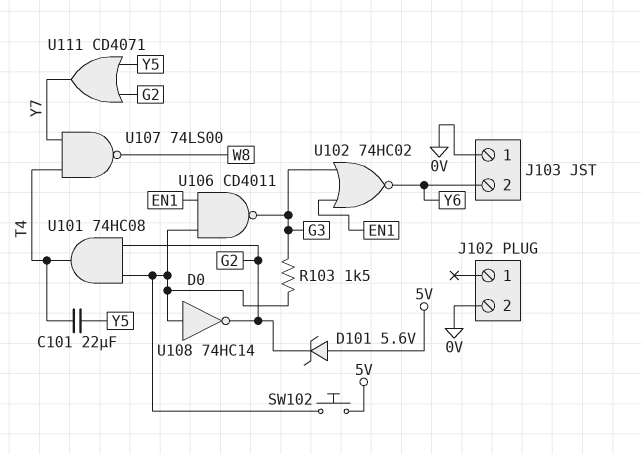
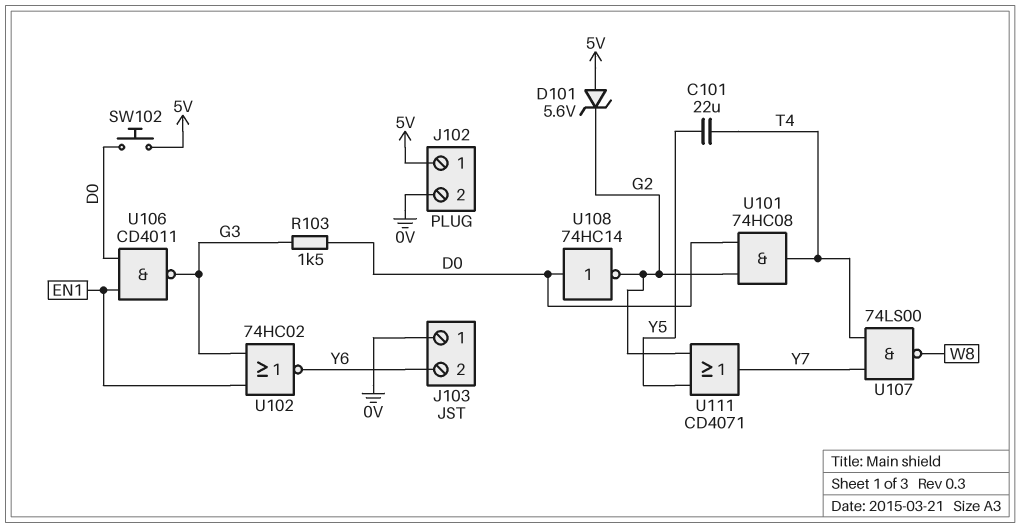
J102 pin 1: none -> 5V

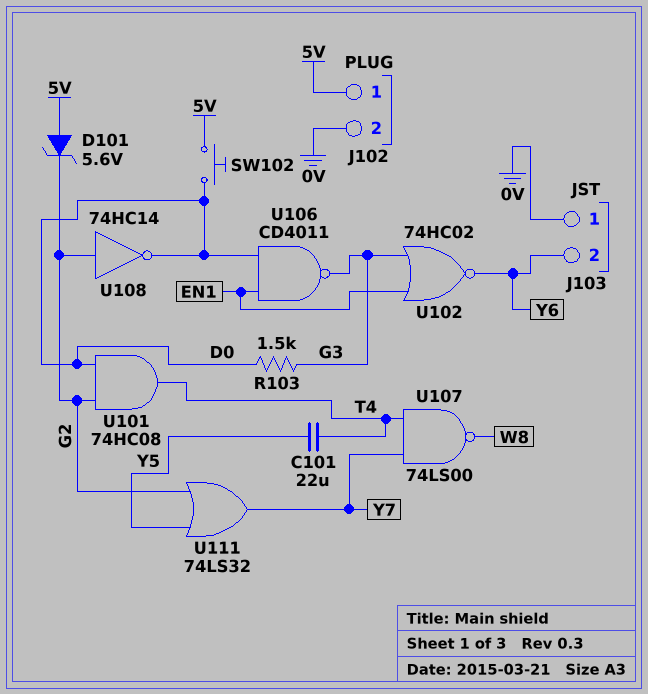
U108: NOT 74HC14 (in D0, out G2) -> NOT 74HC14 (in G2, out D0)
U111: OR CD4071 (in G2, in Y5, out Y7) -> OR 74LS32 (in G2, in Y5, out Y7)

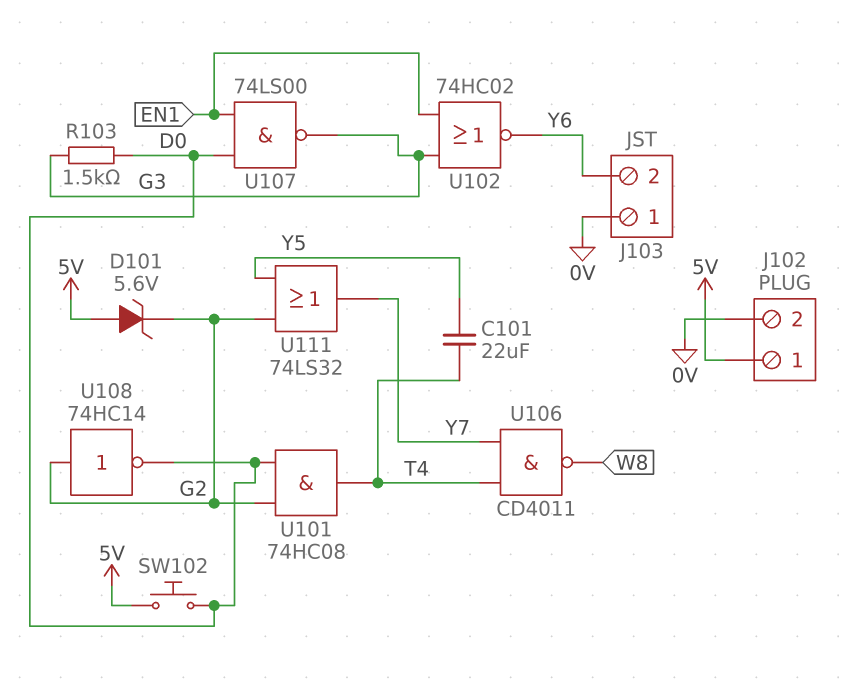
U106: NAND CD4011 (in D0, in EN1, out G3) -> NAND CD4011 (in T4, in Y7, out W8)
U107: NAND 74LS00 (in T4, in Y7, out W8) -> NAND 74LS00 (in D0, in EN1, out G3)

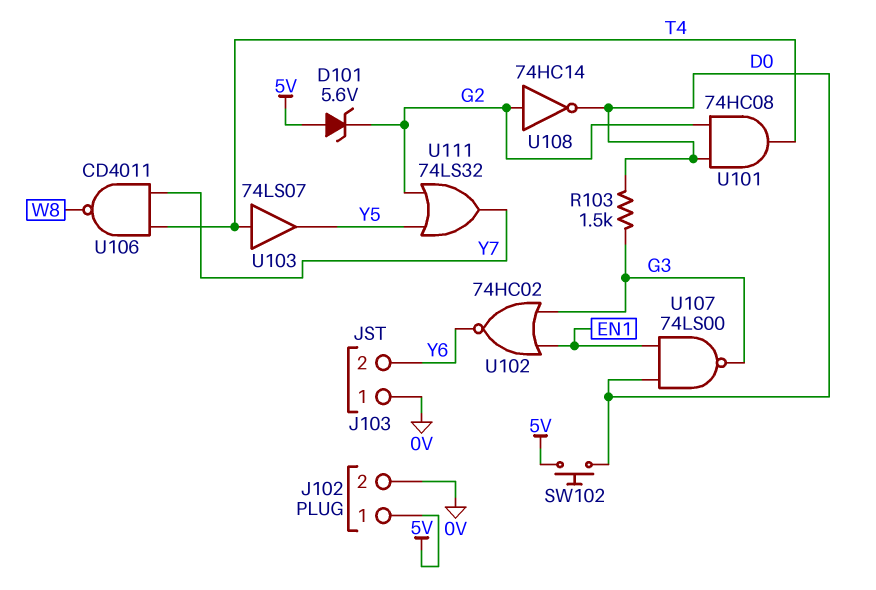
C101: 22uF (T4, Y5) -> none
U103: none -> buffer 74LS07 (in T4, out Y5)

